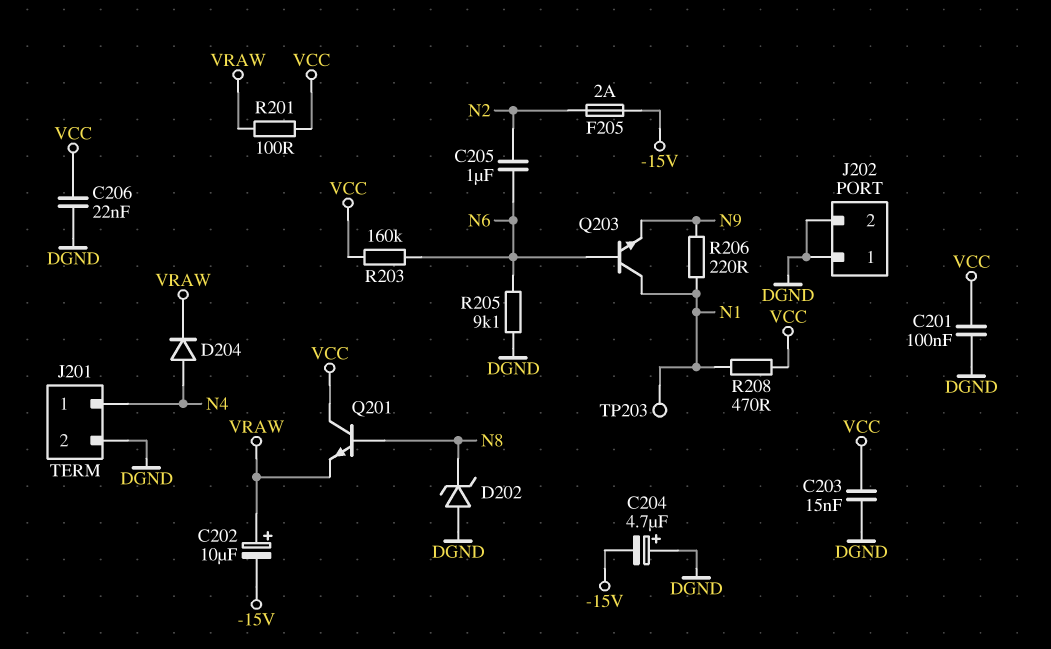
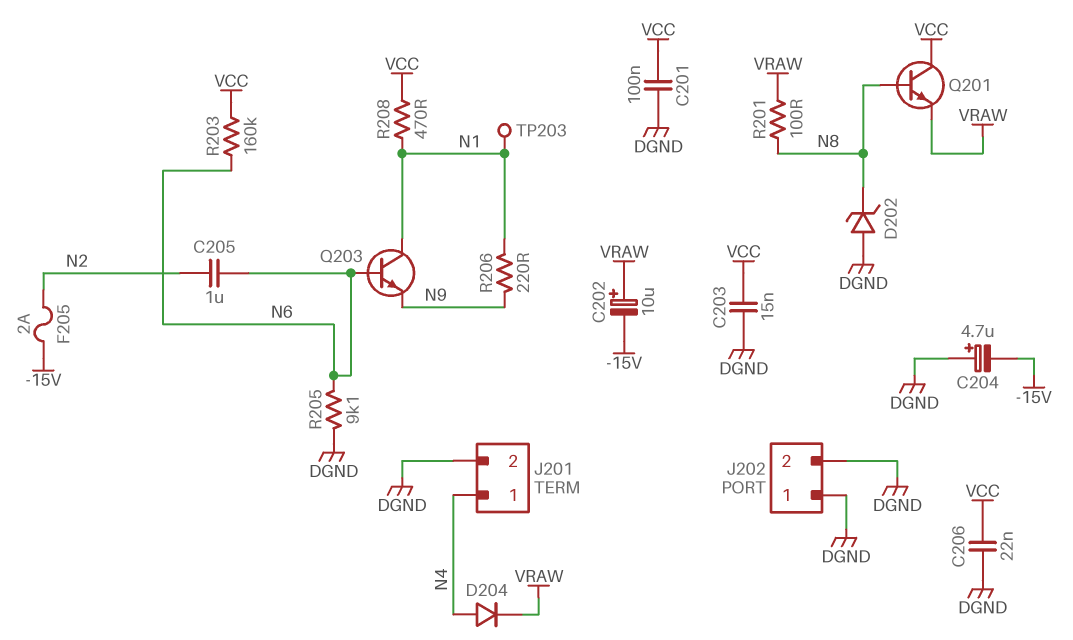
R201: 100 (VCC, VRAW) -> 100 (N8, VRAW)

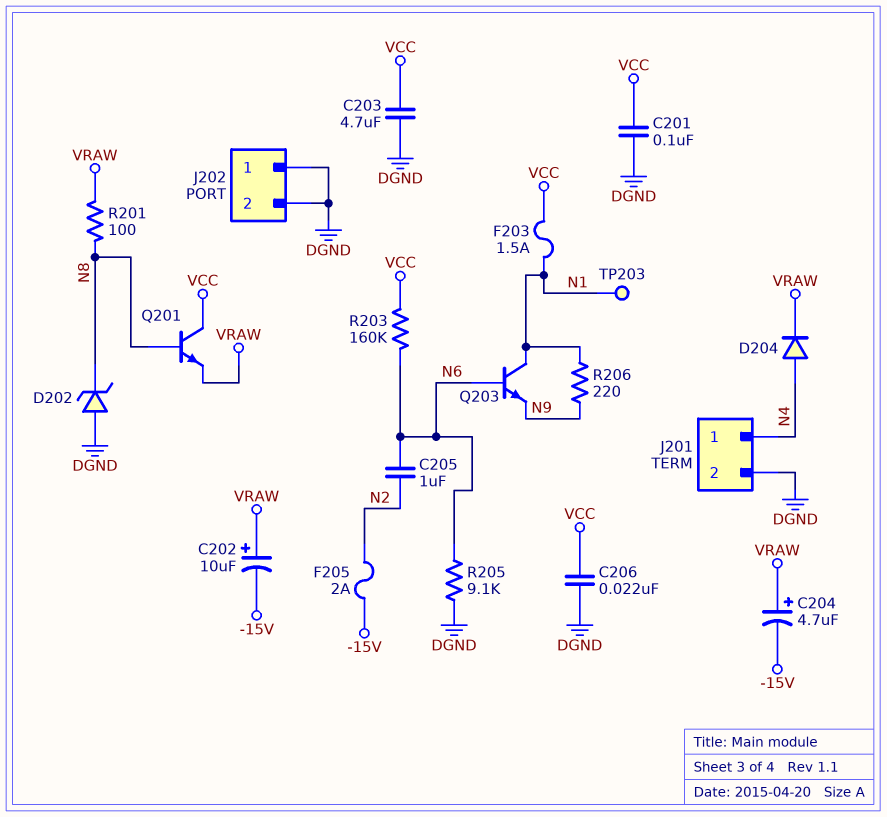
C203: 15nF (DGND, VCC) -> 4.7uF (DGND, VCC)
C204: 4.7uF (plus DGND, minus -15V) -> 4.7uF (plus VRAW, minus -15V)
F203: none -> 1.5A (N1, VCC)
R208: 470 (N1, VCC) -> none

